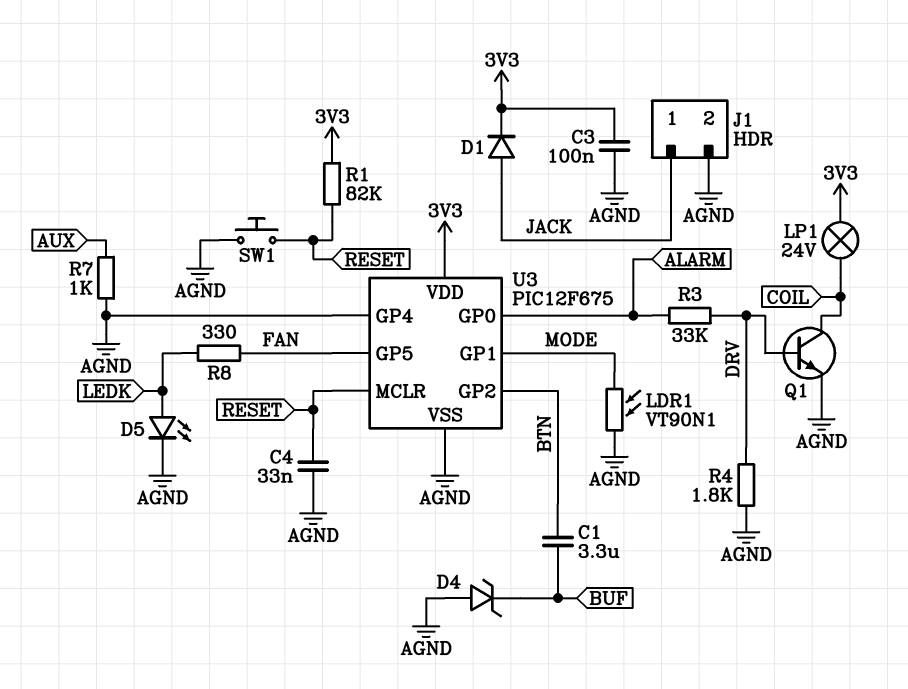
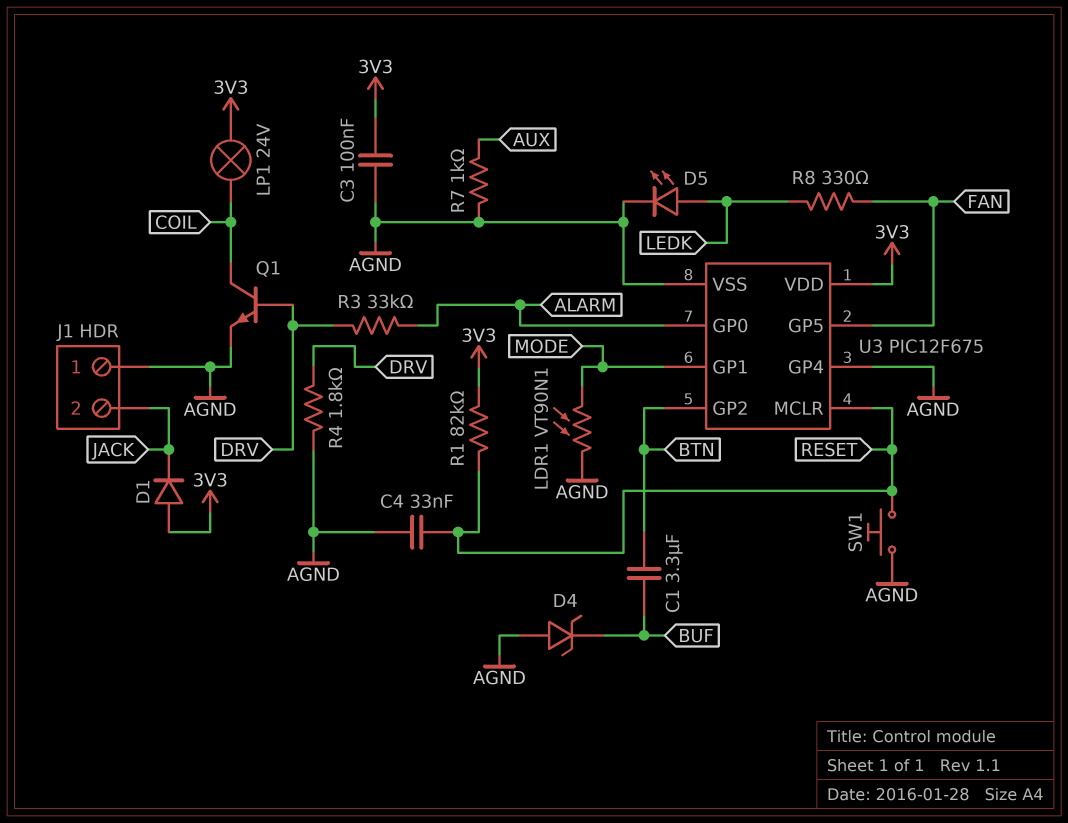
D1: diode (A JACK, K 3V3) -> diode (A 3V3, K JACK)
J1 pin 1: JACK -> AGND
J1 pin 2: AGND -> JACK

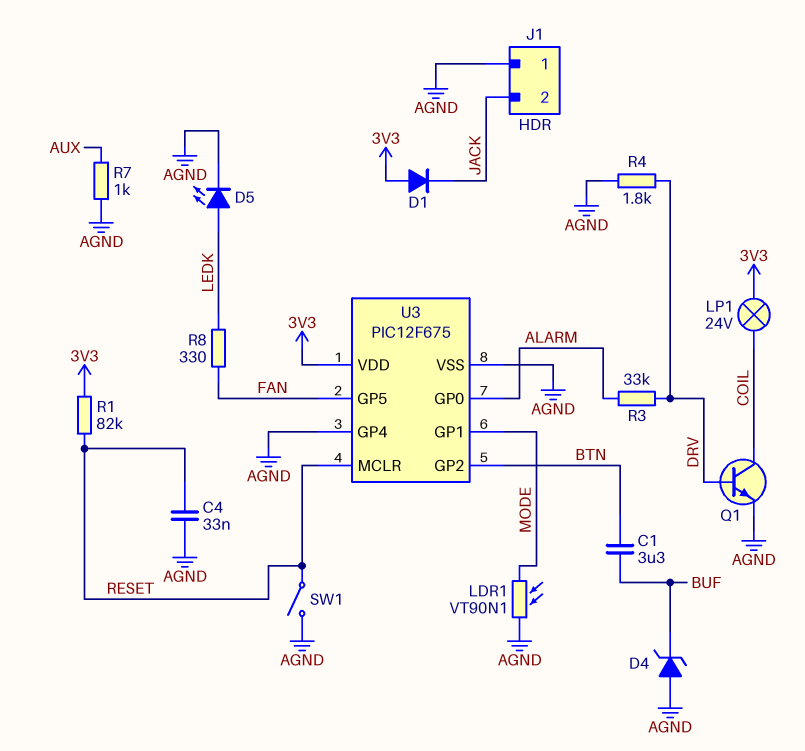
C3: 100nF (3V3, AGND) -> none
SW1: button (AGND, RESET) -> switch (AGND, RESET)

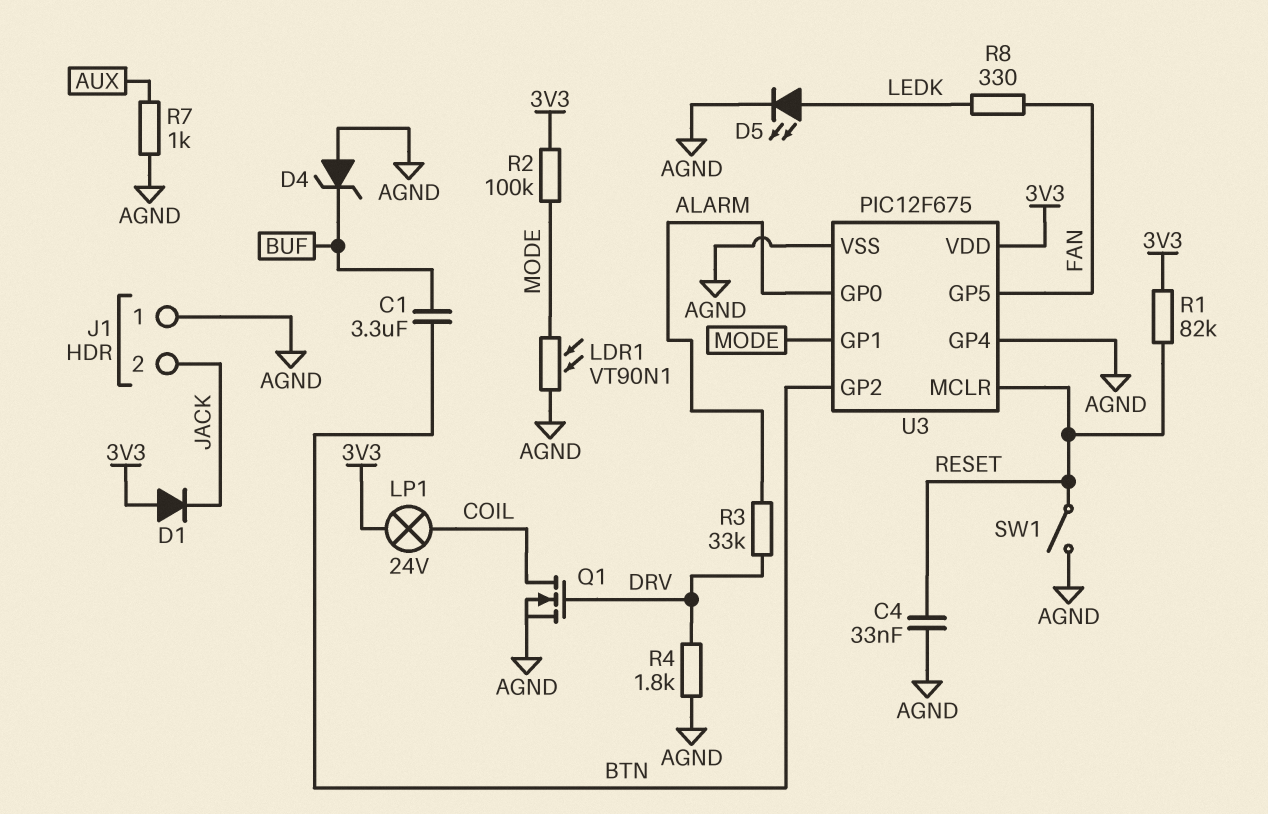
Q1: NPN (B DRV, C COIL, E AGND) -> NMOS (G DRV, D COIL, S AGND)
R2: none -> 100k (3V3, MODE)

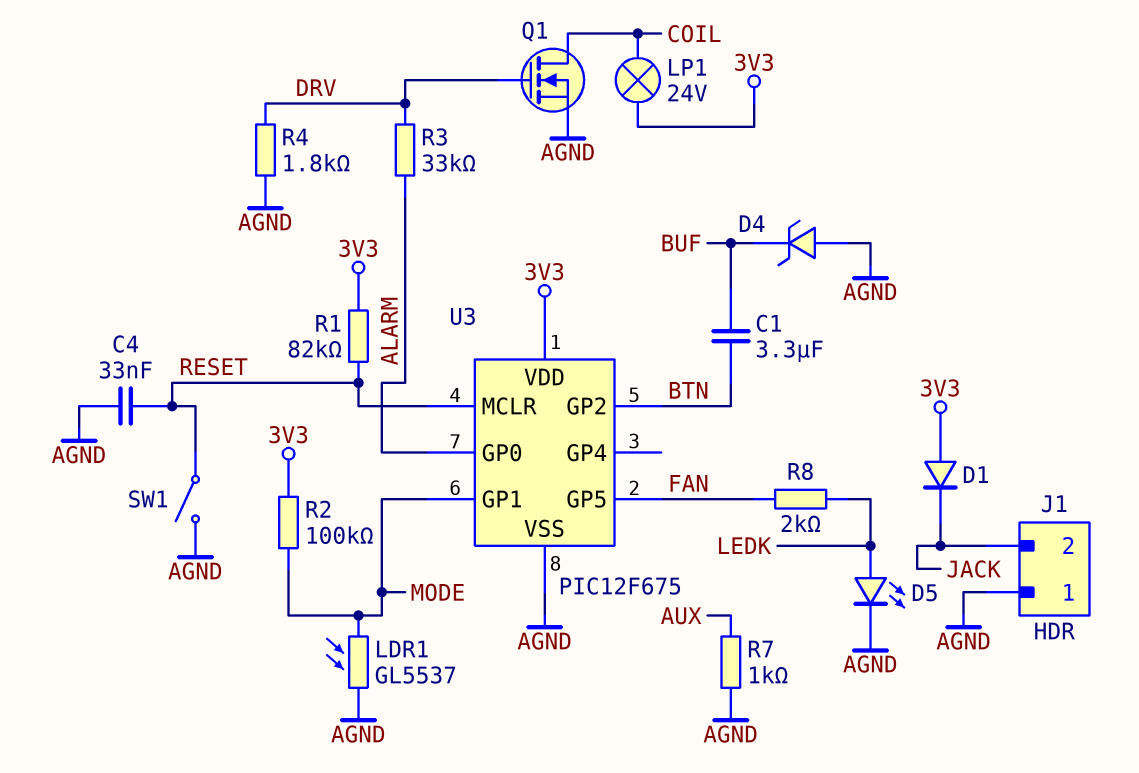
LDR1: VT90N1 (AGND, MODE) -> GL5537 (AGND, MODE)
R8: 330 (FAN, LEDK) -> 2k (FAN, LEDK)
U3 pin GP4: AGND -> none

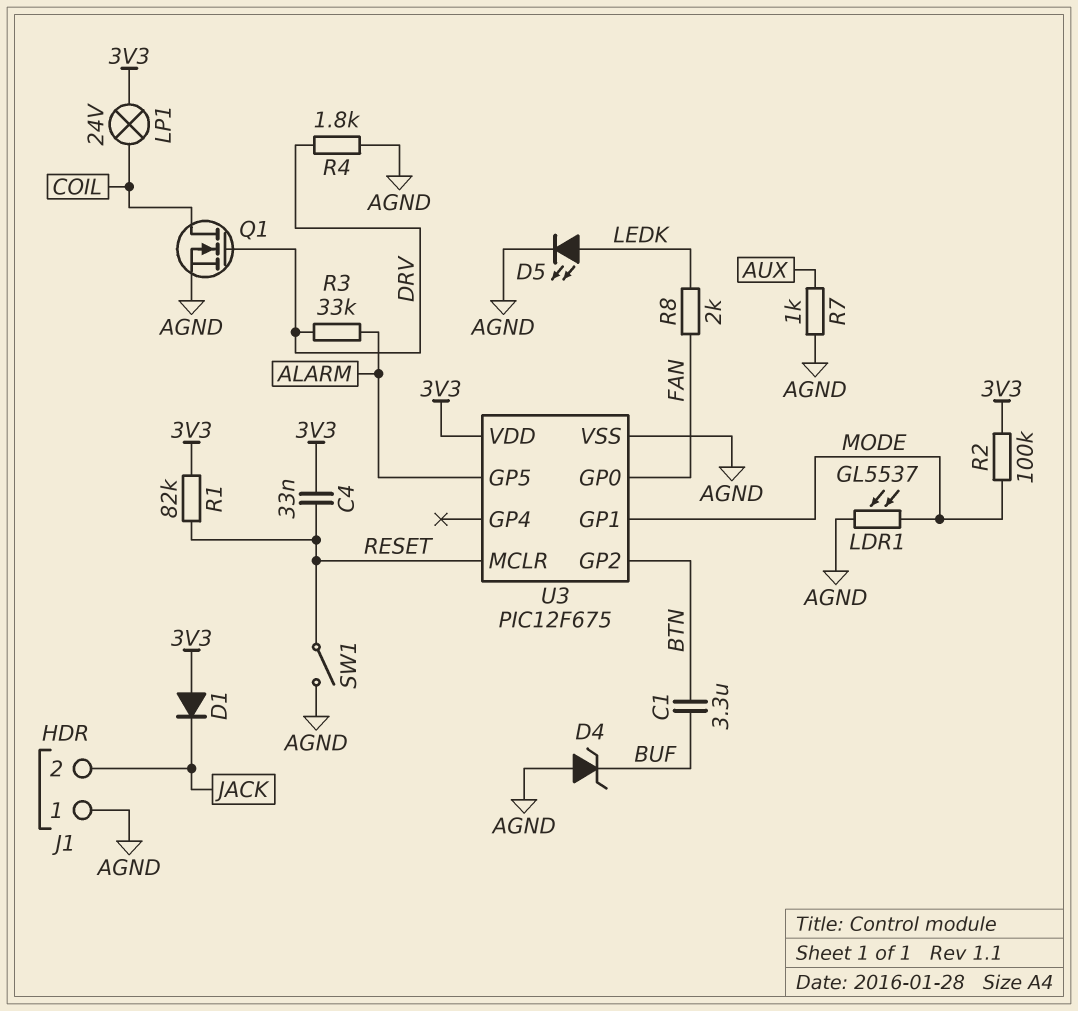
C4: 33nF (AGND, RESET) -> 33nF (3V3, RESET)
U3 pin GP0: ALARM -> FAN
U3 pin GP5: FAN -> ALARM

